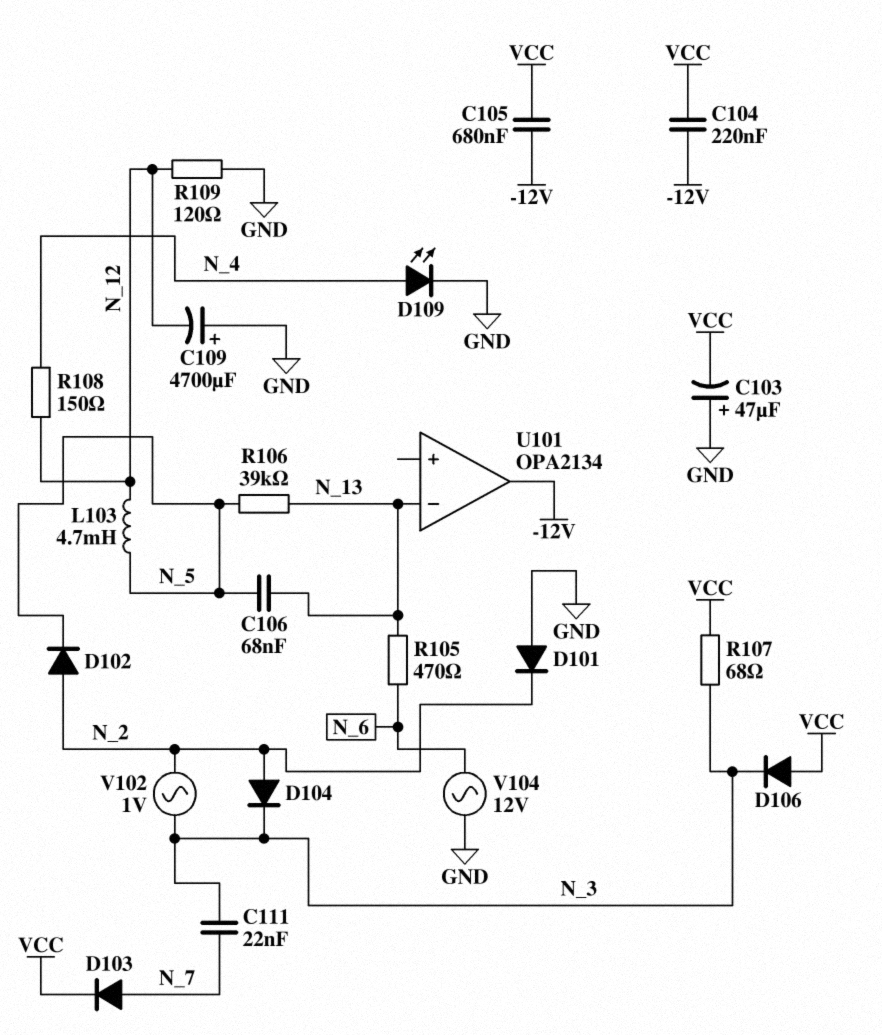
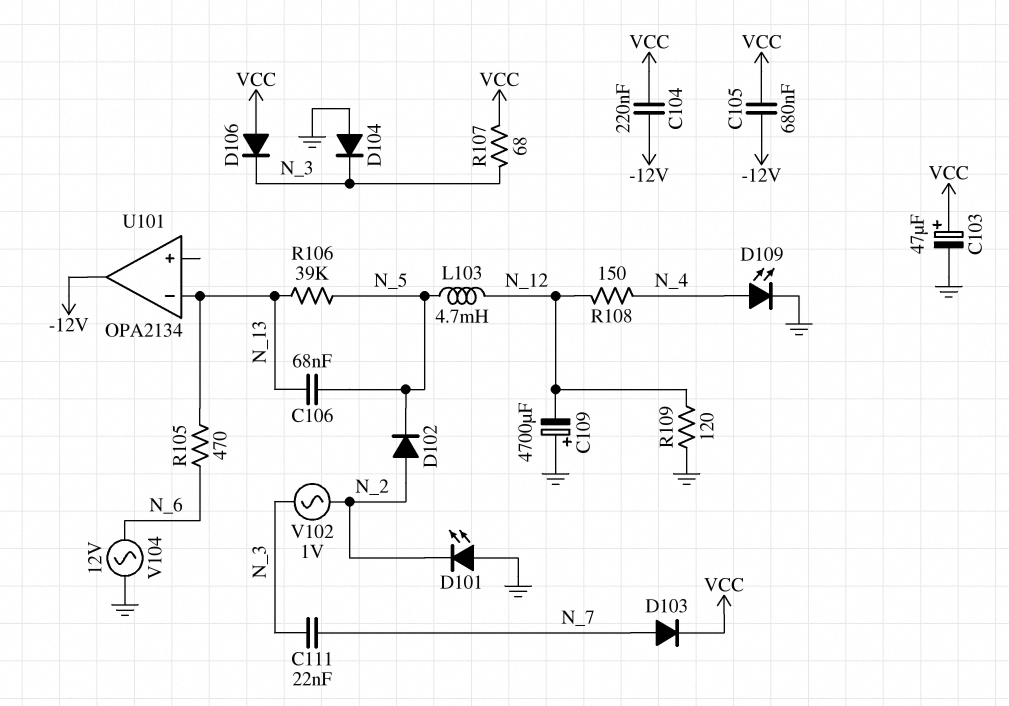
C103: 47uF (plus GND, minus VCC) -> 47uF (plus VCC, minus GND)
D101: diode (A GND, K N_2) -> LED (A GND, K N_2)
D104: diode (A N_2, K N_3) -> diode (A GND, K N_3)

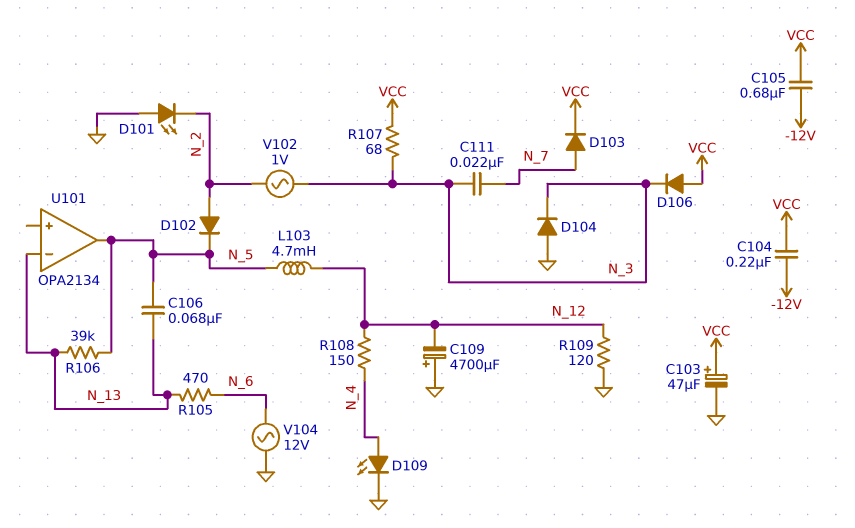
U101 pin out: -12V -> N_5

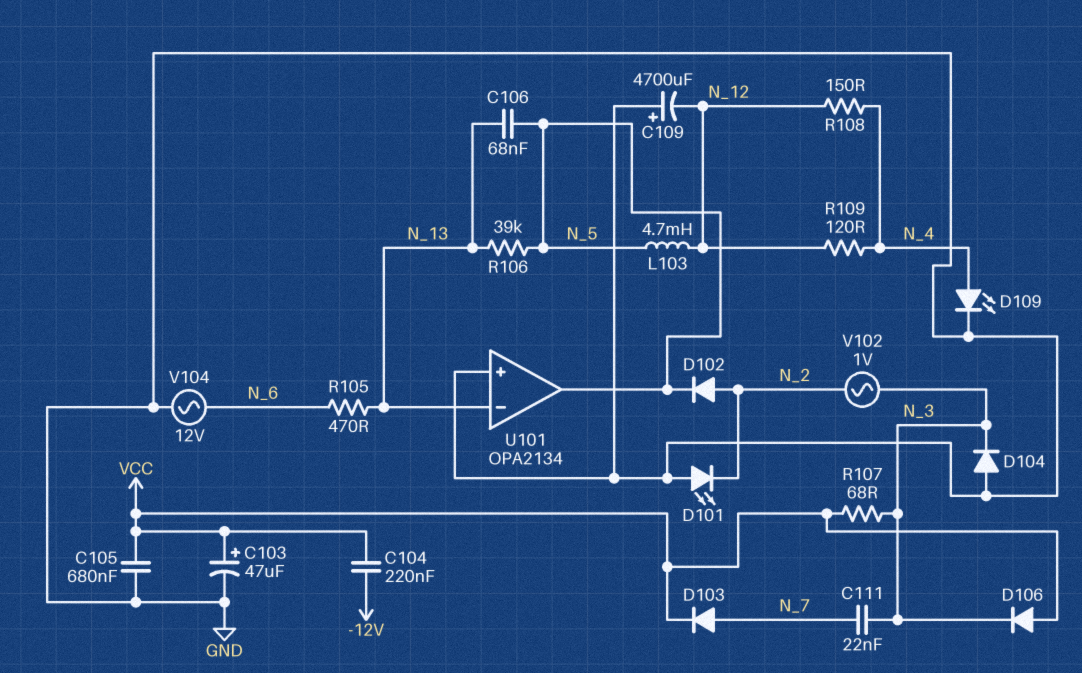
C105: 680nF (-12V, VCC) -> 680nF (GND, VCC)
R109: 120 (GND, N_12) -> 120 (N_4, N_12)
U101 pin in+: none -> GND

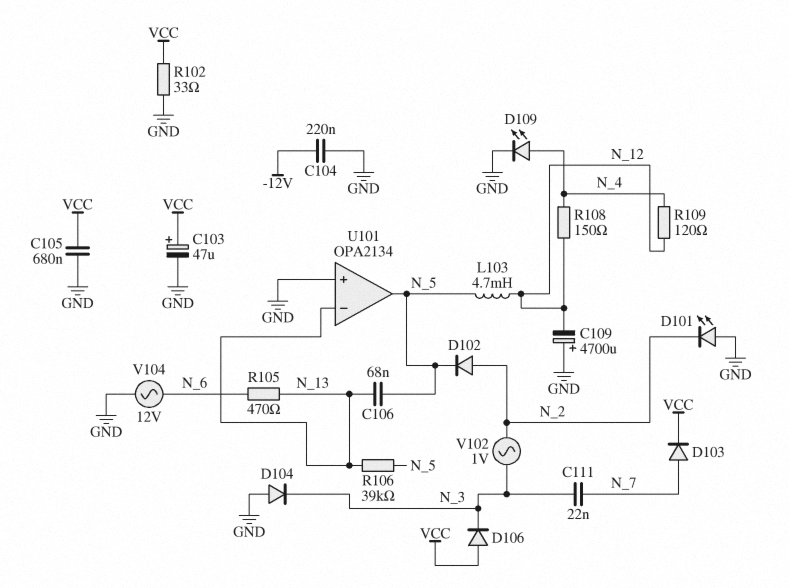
C104: 220nF (-12V, VCC) -> 220nF (-12V, GND)
R102: none -> 33 (GND, VCC)
R107: 68 (N_3, VCC) -> none

